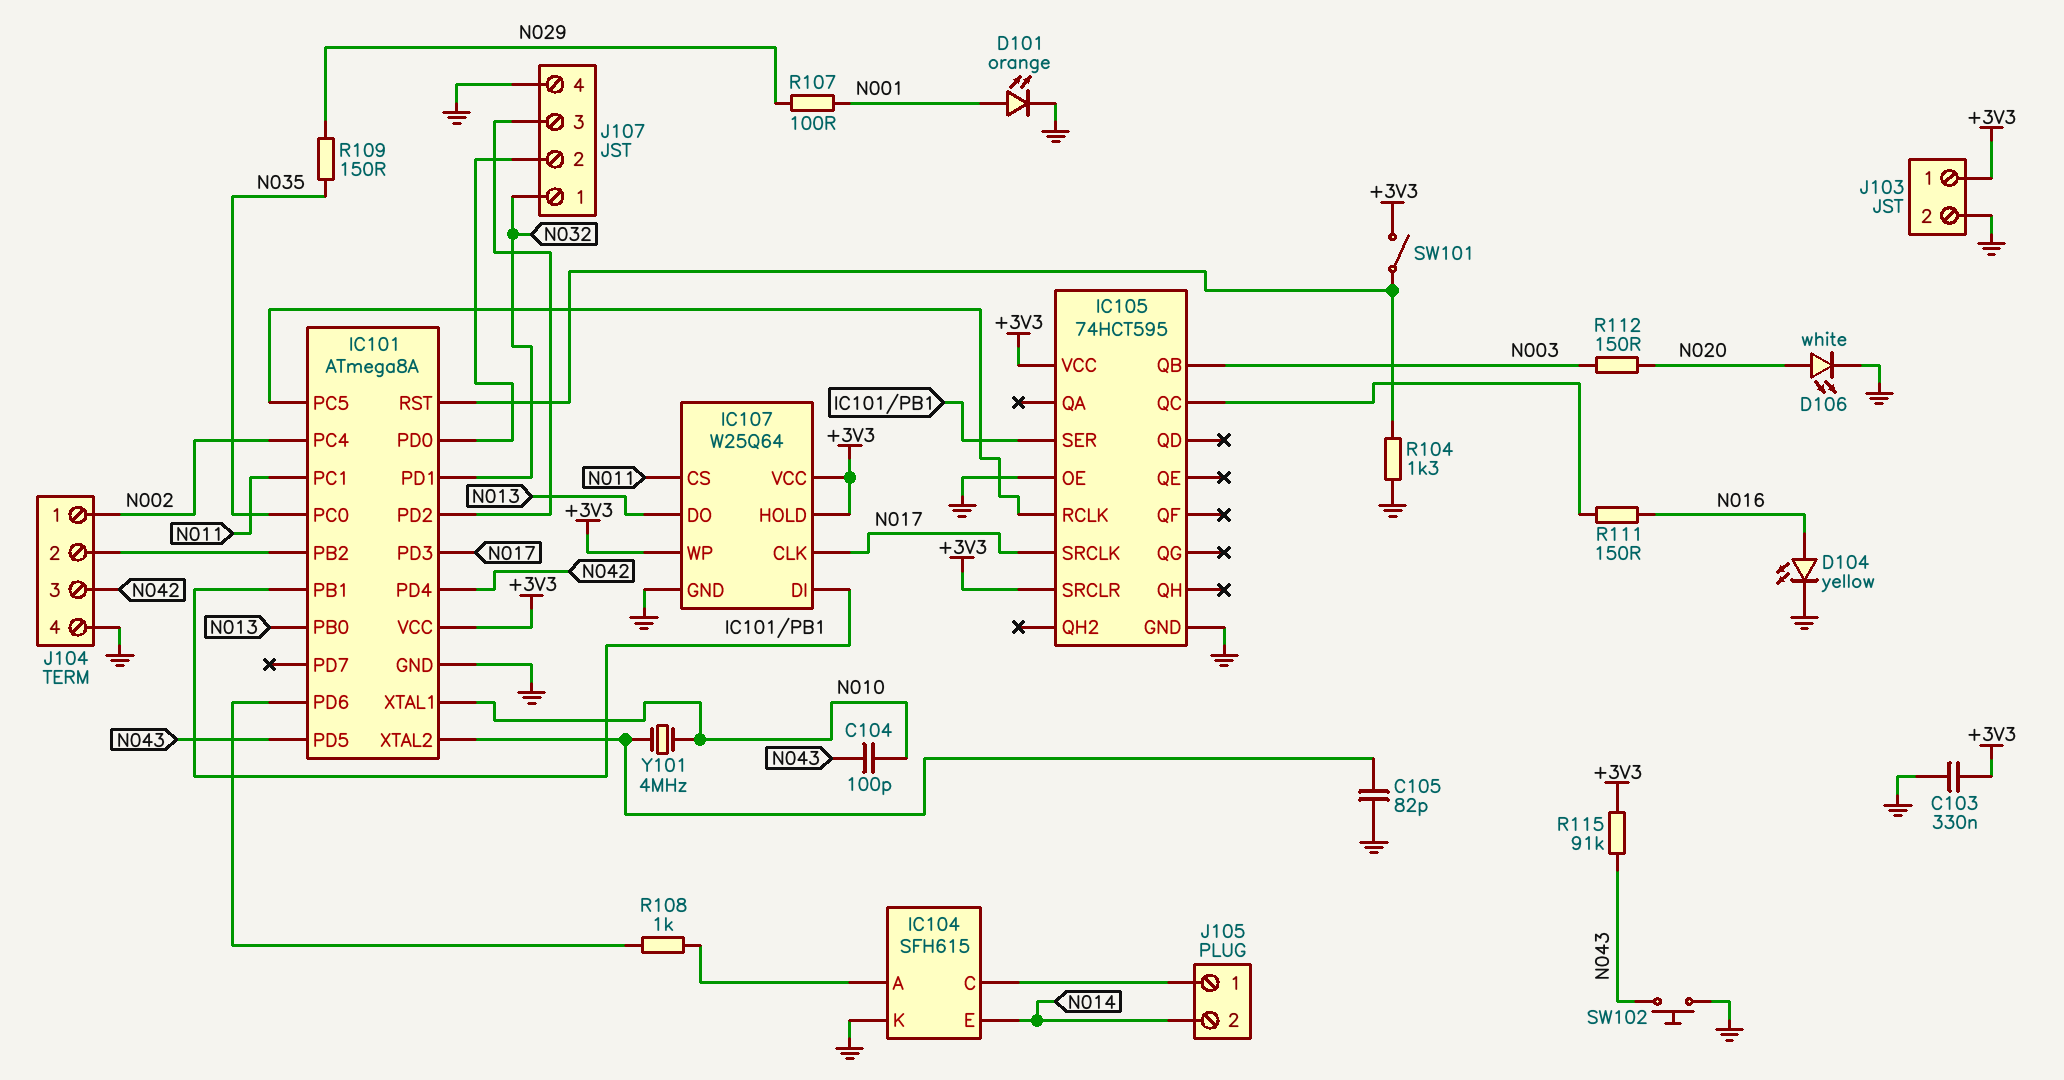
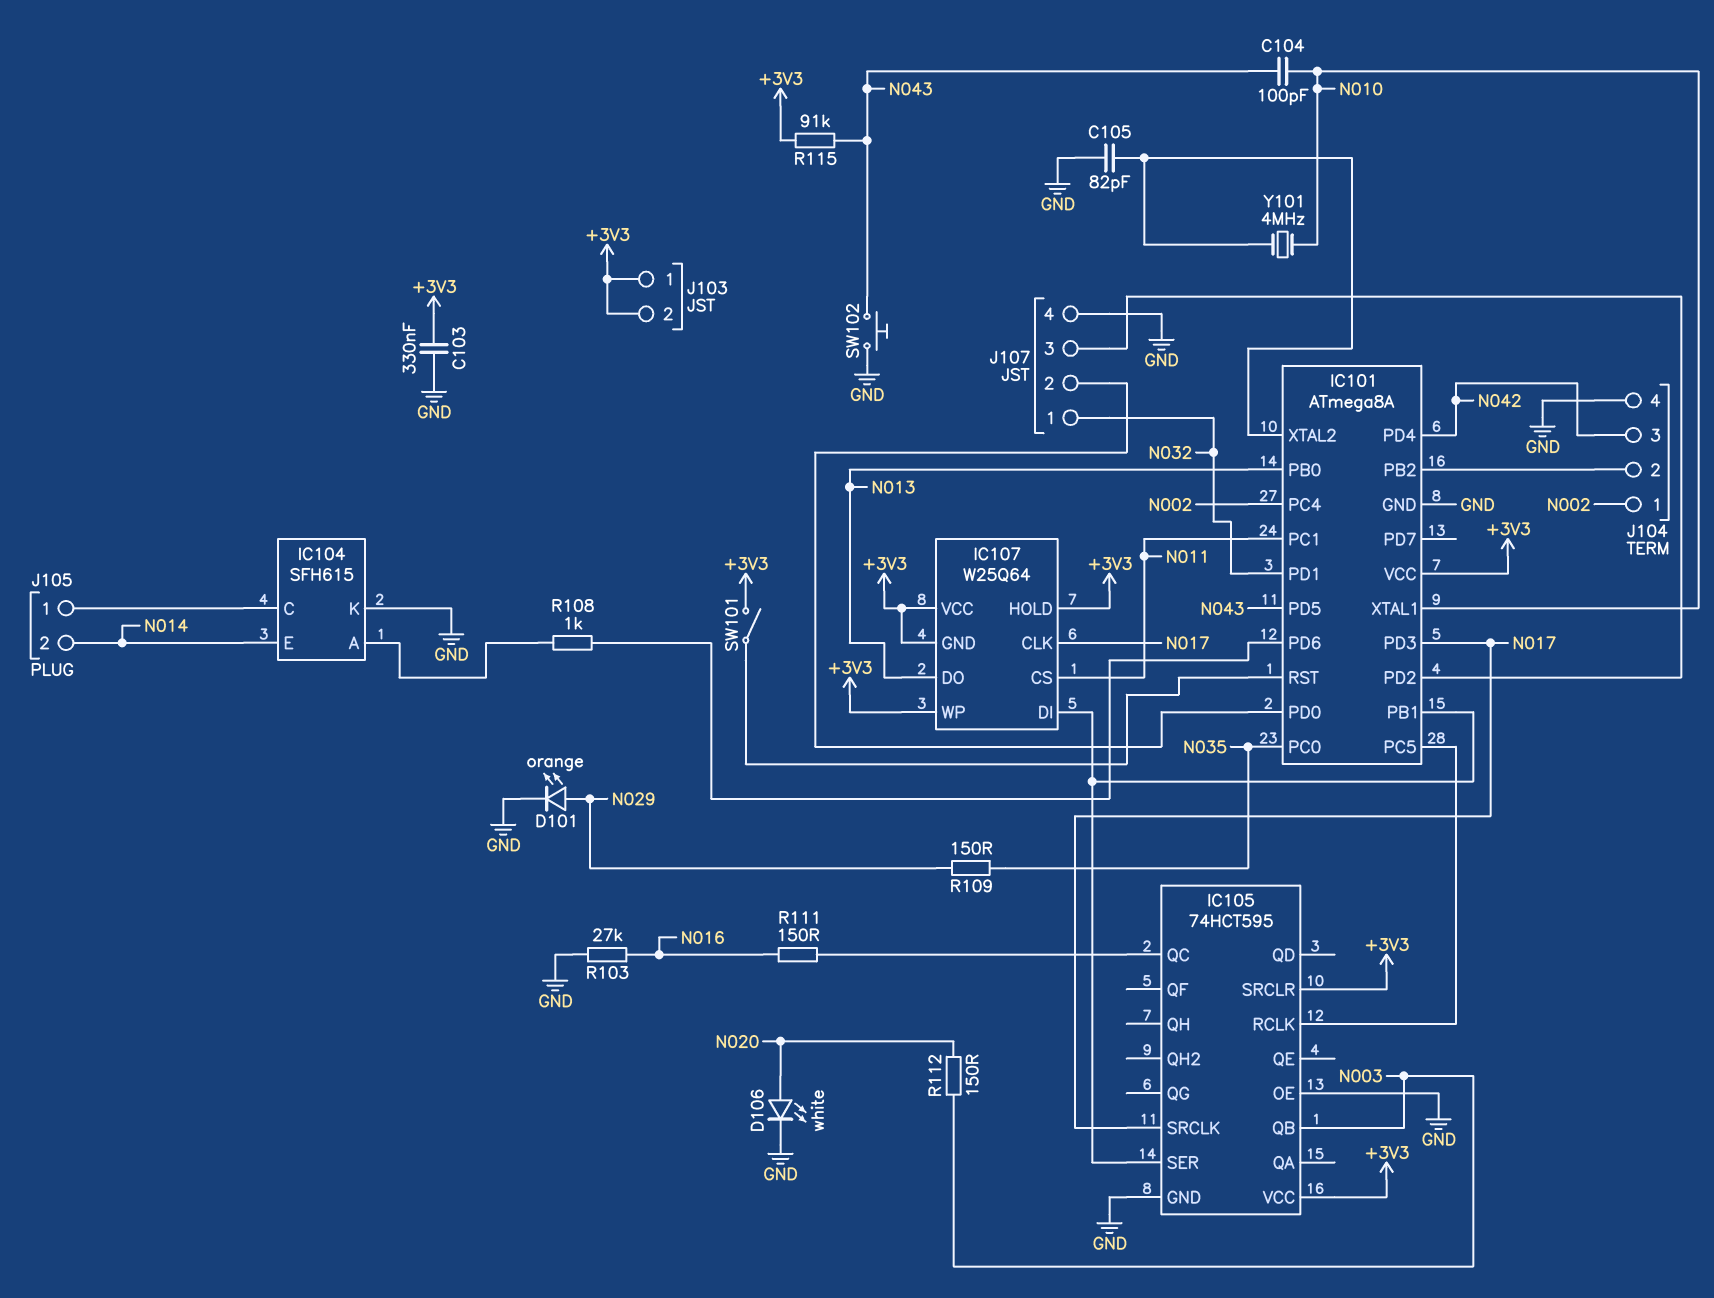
D101: LED orange (A N001, K GND) -> LED orange (A N029, K GND)
D104: LED yellow (A N016, K GND) -> none
IC107 pin GND: GND -> +3V3
J103 pin 2: GND -> +3V3
R103: none -> 27k (GND, N016)
R104: 1.3k (GND, IC101/RST) -> none
R107: 100 (N001, N029) -> none

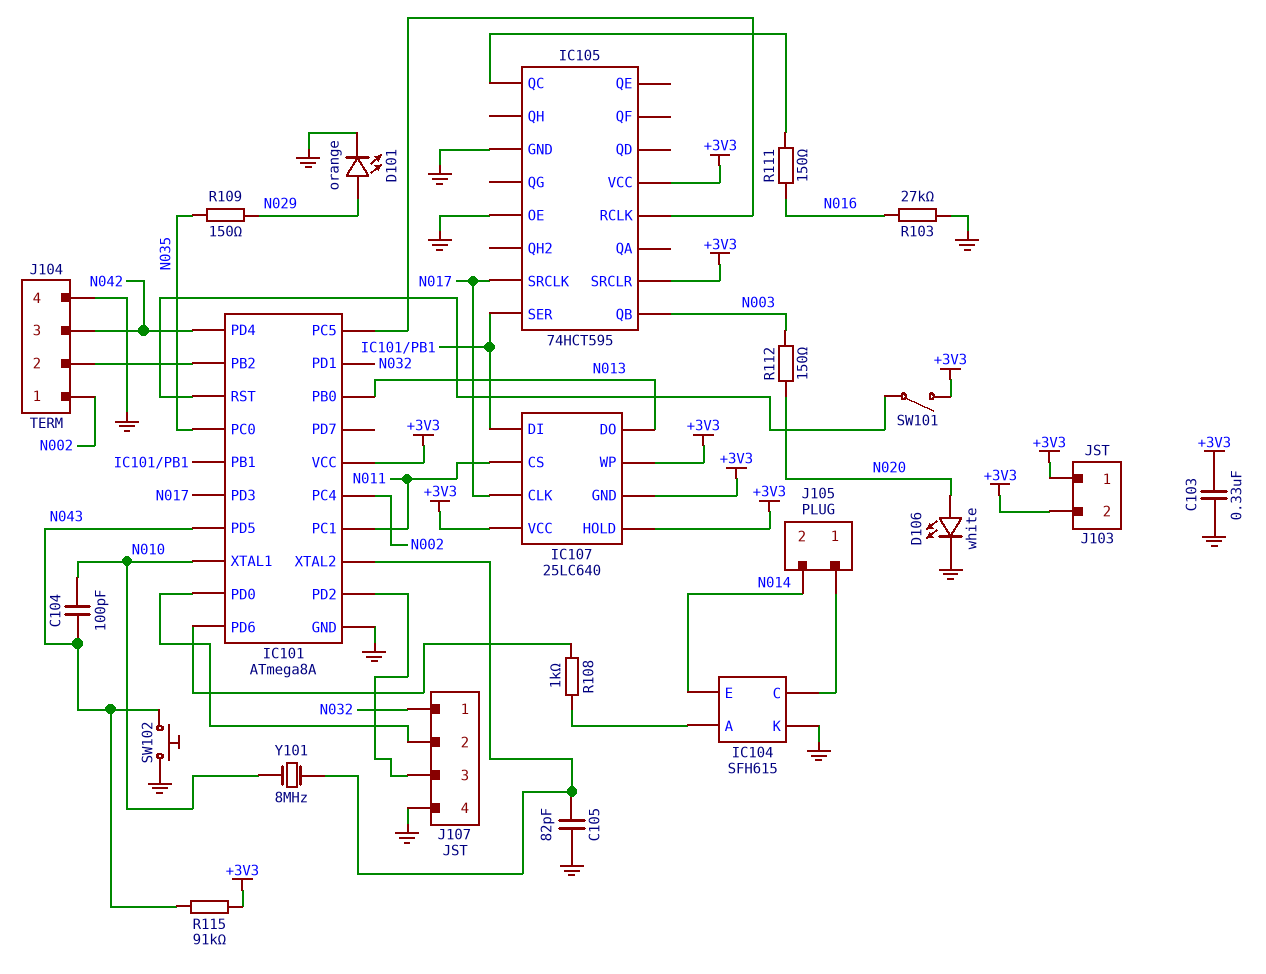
IC107: W25Q64 -> 25LC640
Y101: 4MHz (IC101/XTAL2, N010) -> 8MHz (IC101/XTAL2, N010)

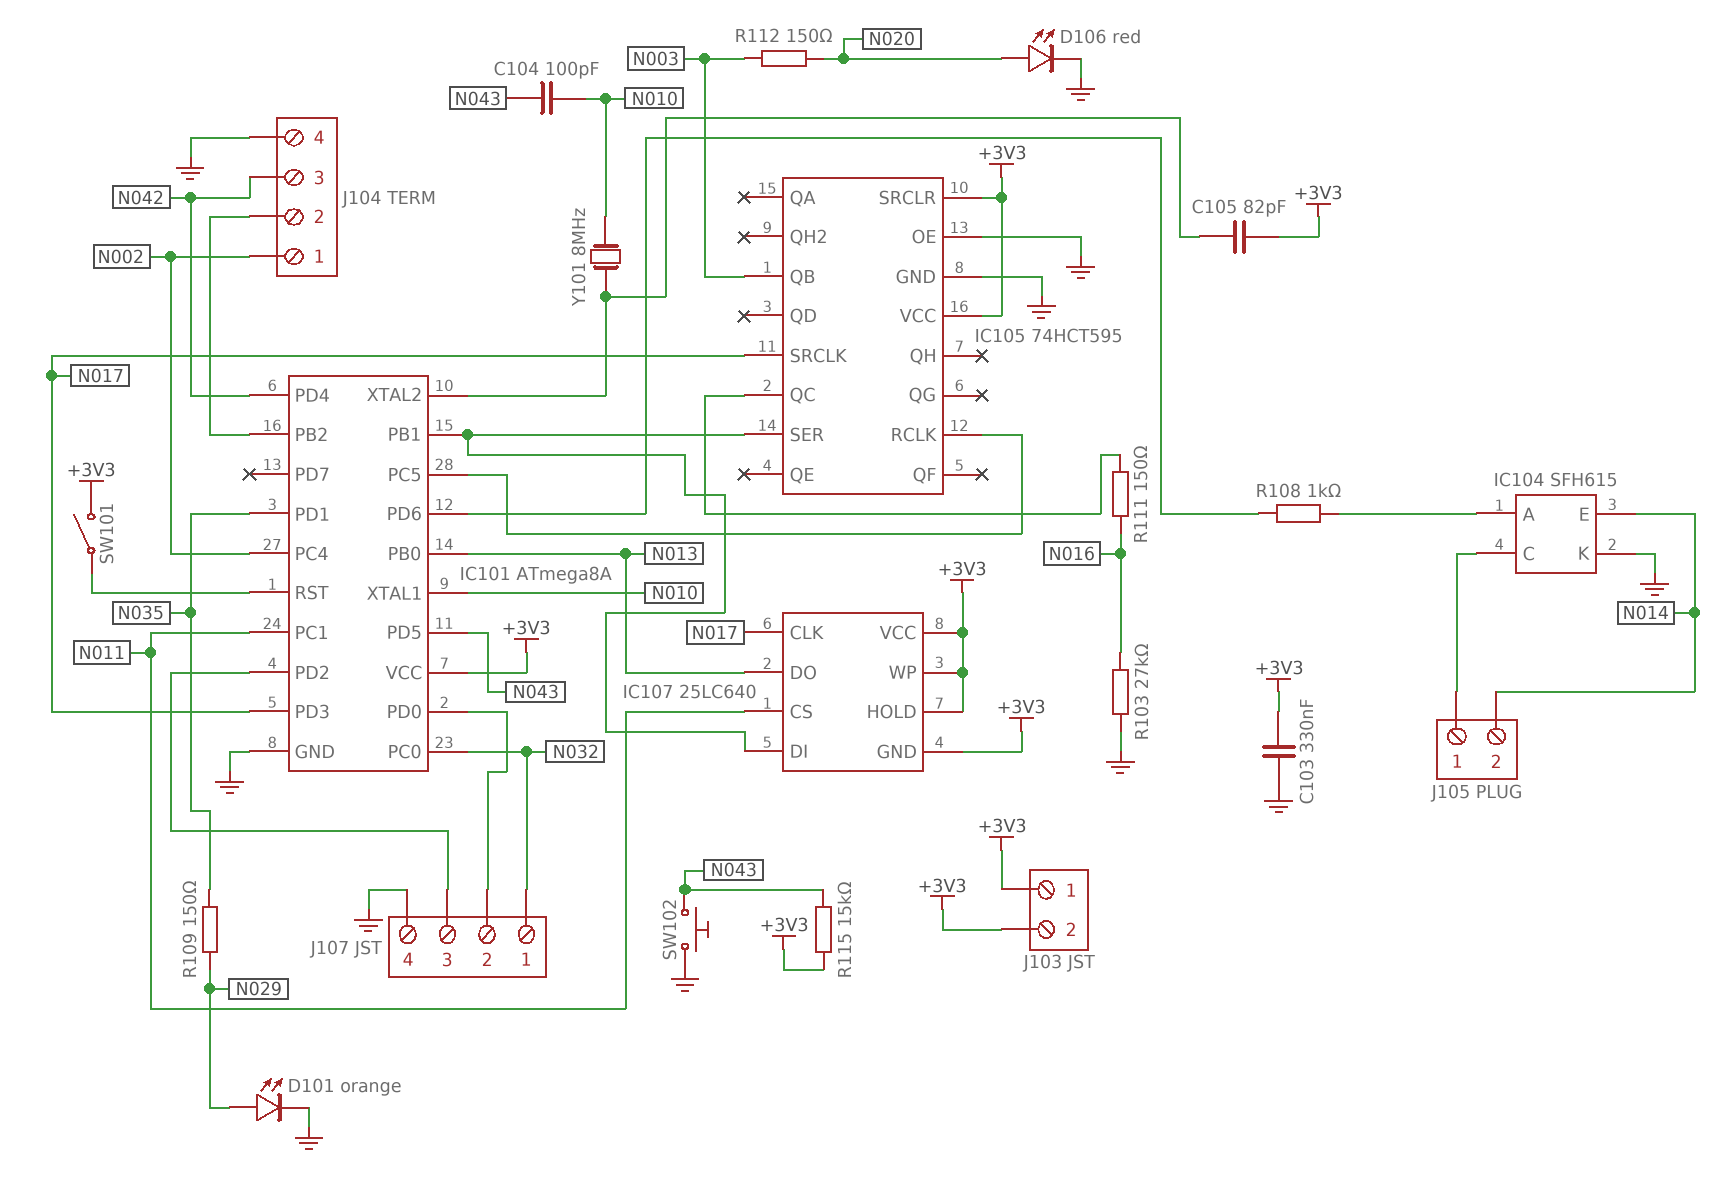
C105: 82pF (GND, IC101/XTAL2) -> 82pF (+3V3, IC101/XTAL2)
D106: LED white (A N020, K GND) -> LED red (A N020, K GND)
IC101 pin PC0: N035 -> N032
IC101 pin PD1: N032 -> N035
R115: 91k (+3V3, N043) -> 15k (+3V3, N043)

